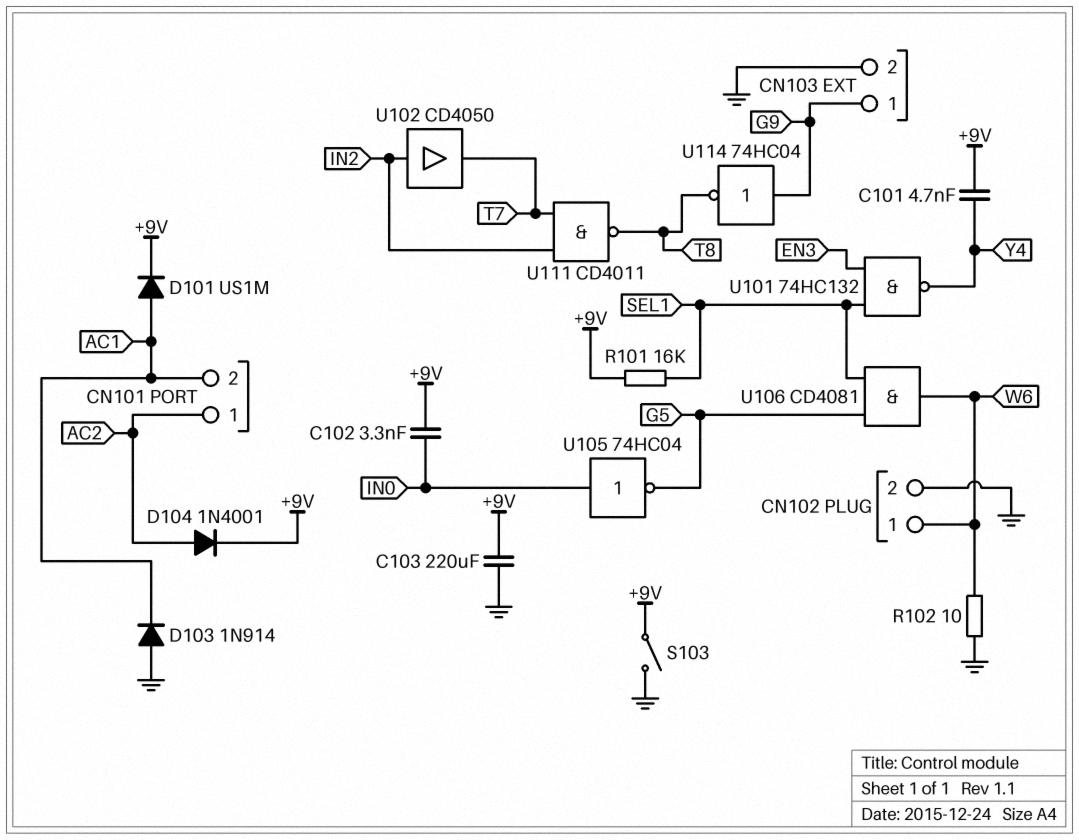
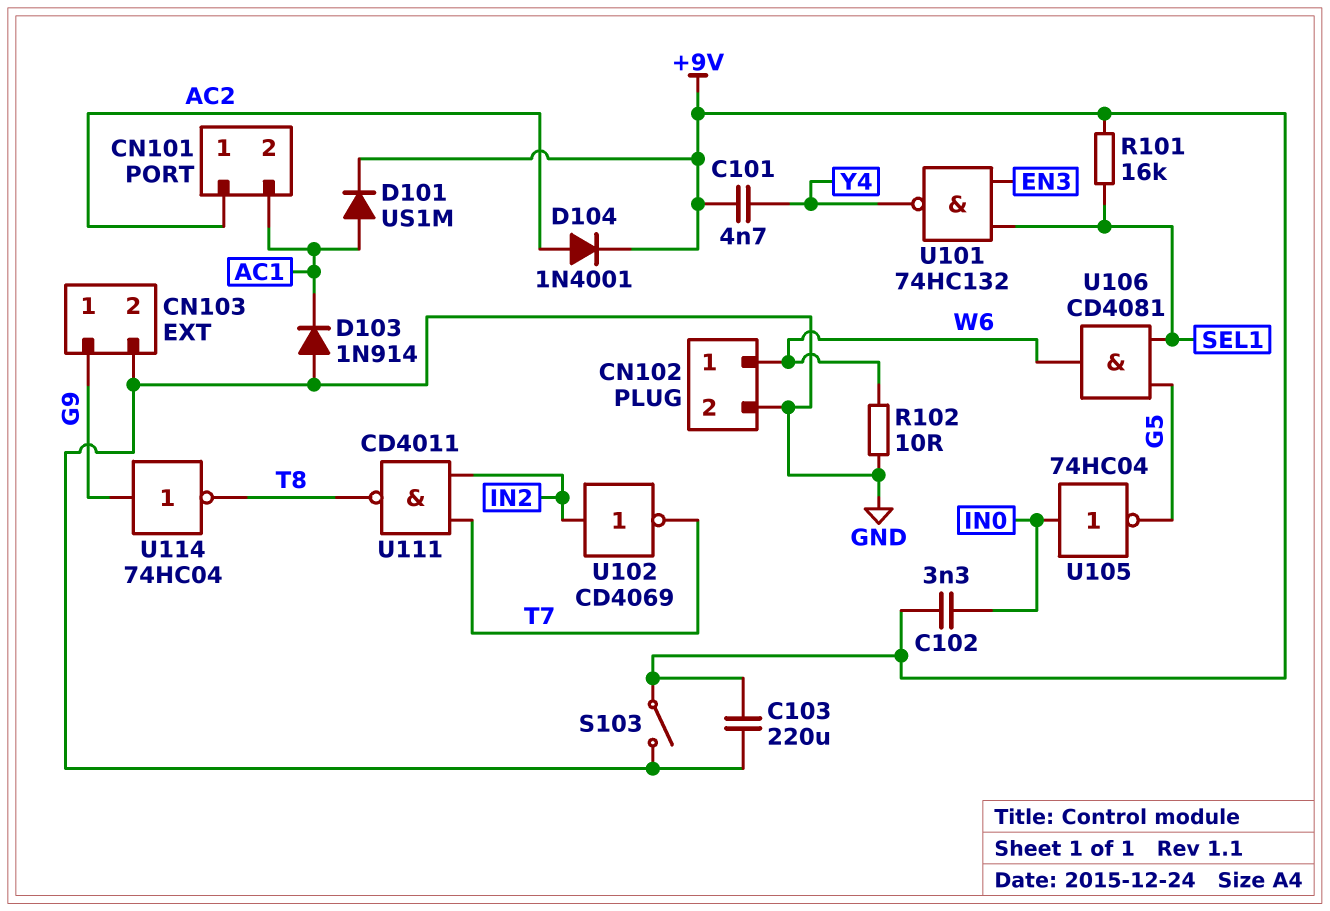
U102: buffer CD4050 (in IN2, out T7) -> NOT CD4069 (in IN2, out T7)

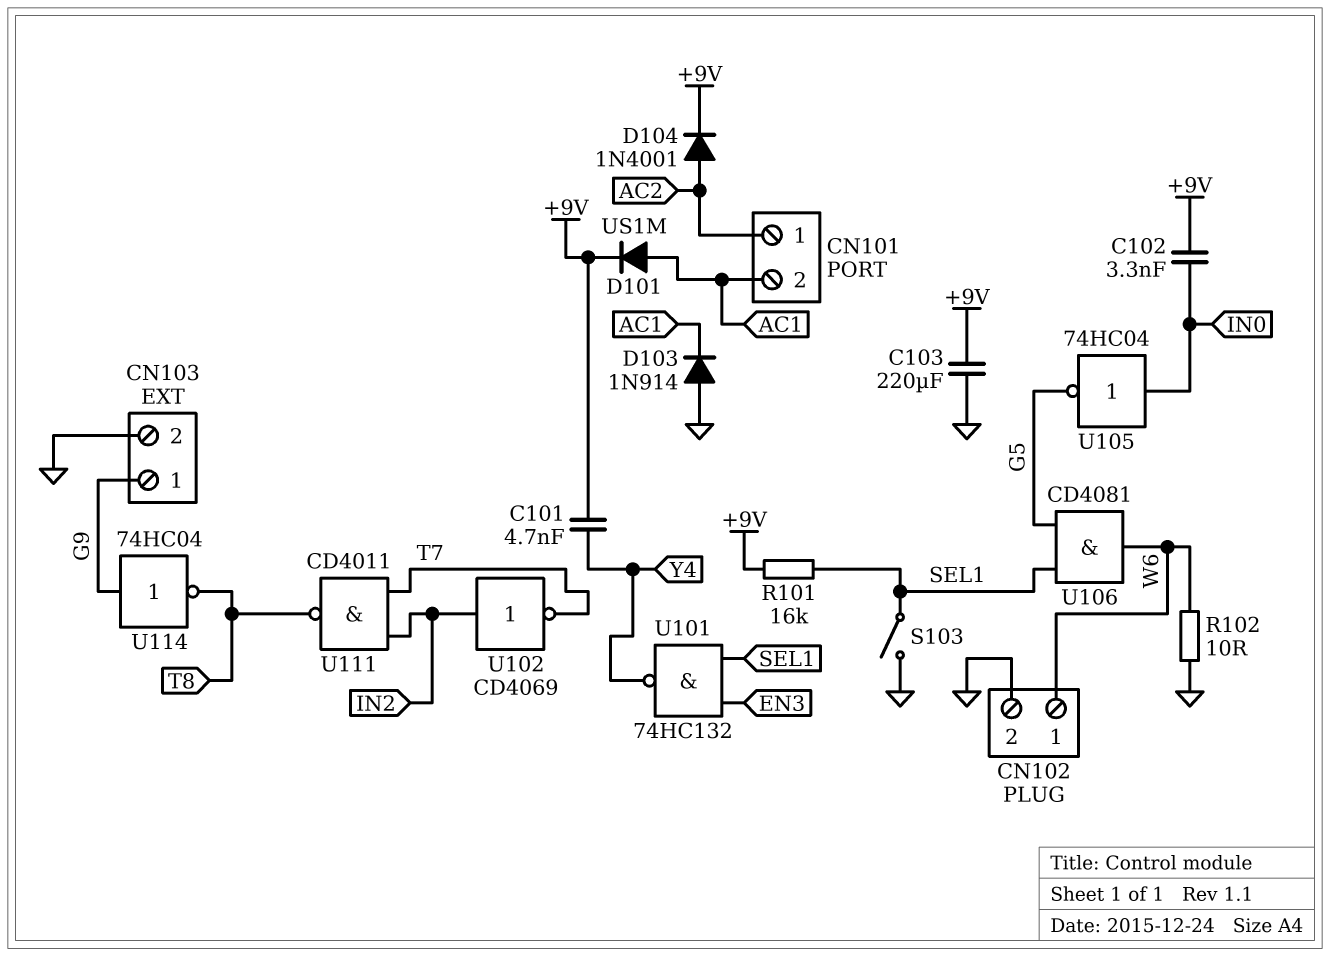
S103: switch (+9V, GND) -> switch (GND, SEL1)

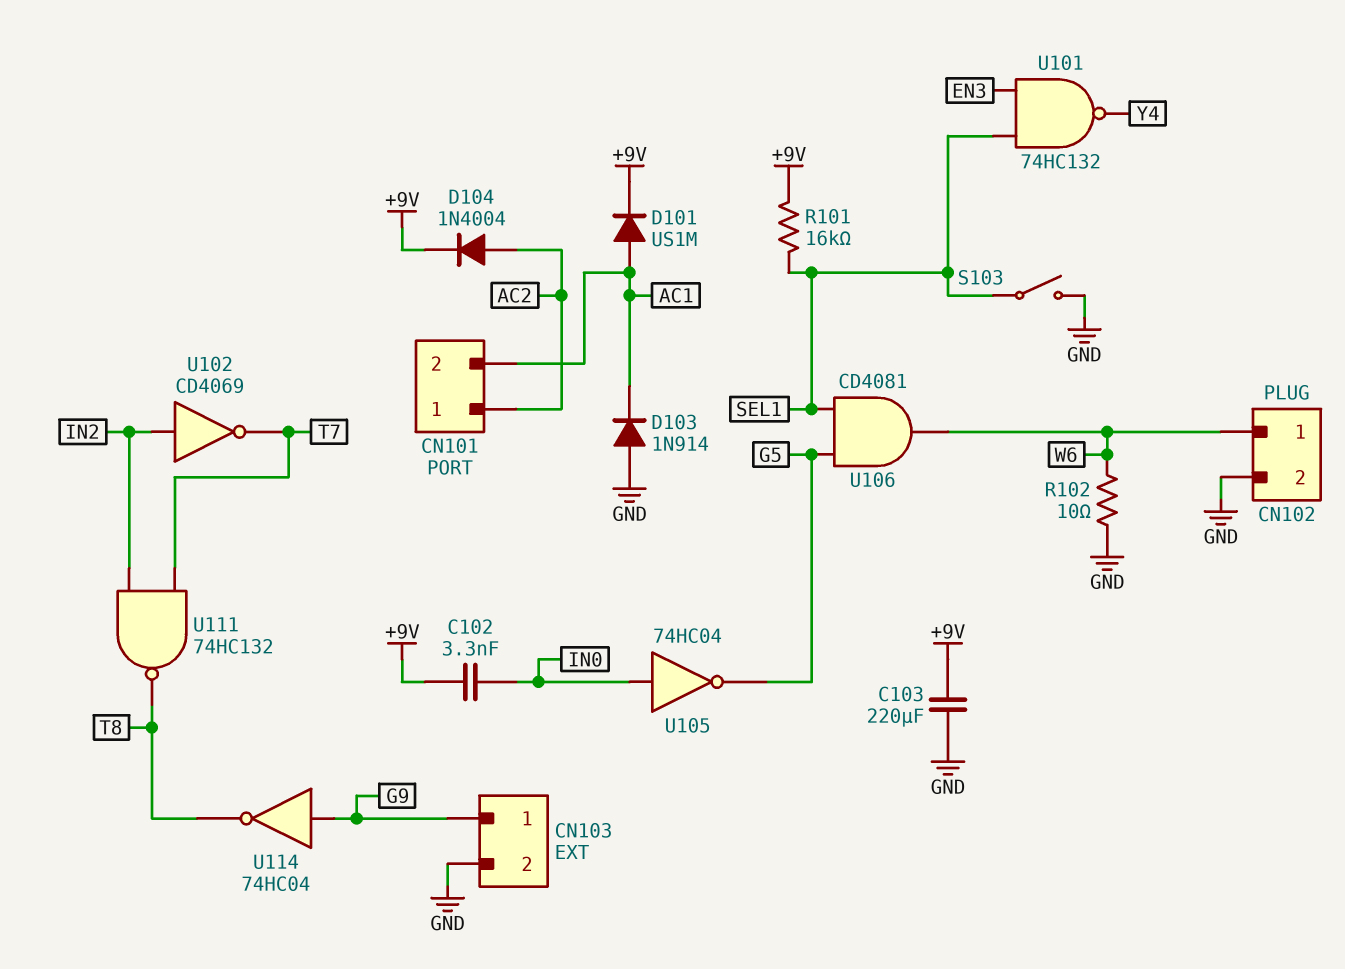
C101: 4.7nF (+9V, Y4) -> none
D104: diode 1N4001 (A AC2, K +9V) -> diode 1N4004 (A AC2, K +9V)
U111: NAND CD4011 (in IN2, in T7, out T8) -> NAND 74HC132 (in IN2, in T7, out T8)

